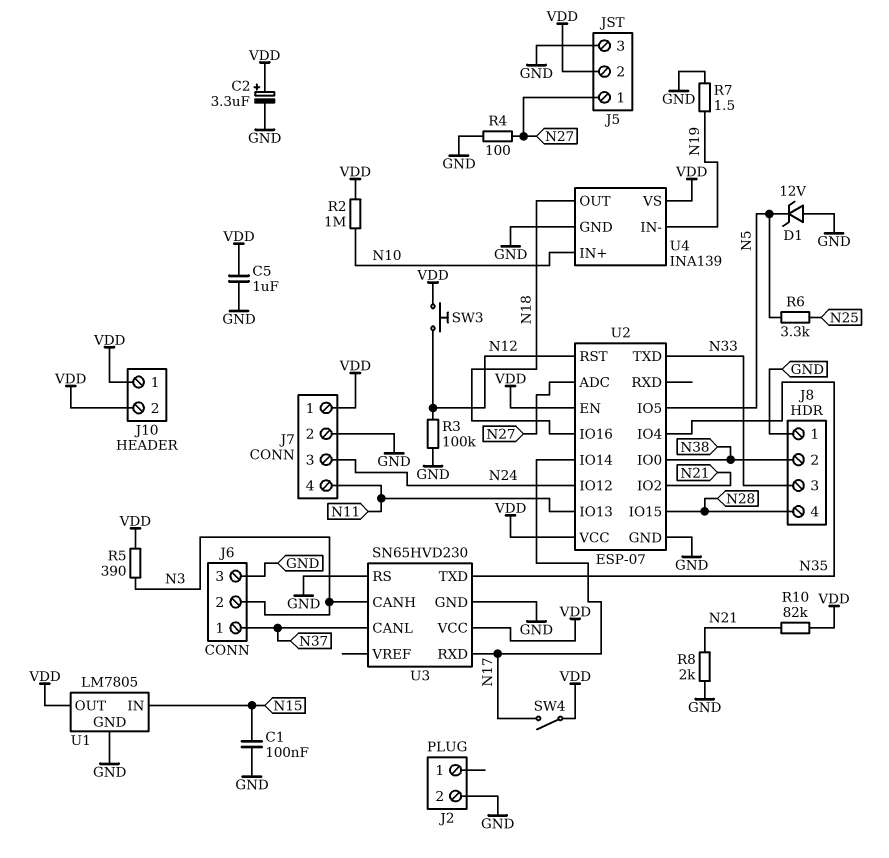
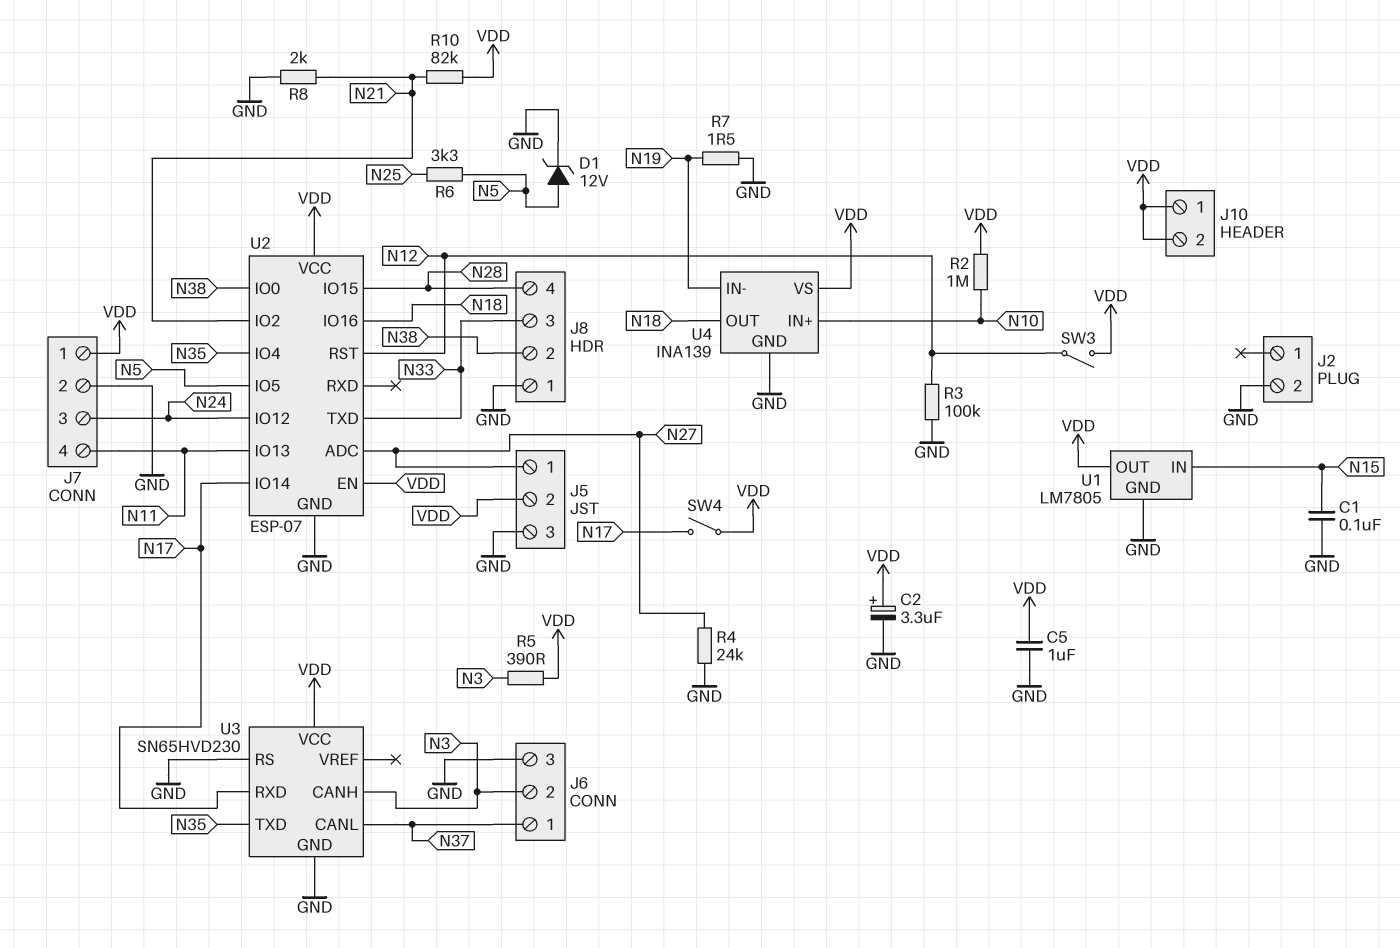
D1: zener 12V (A GND, K N5) -> zener 12V (A N5, K GND)
R4: 100 (GND, N27) -> 24k (GND, N27)
SW3: button (N12, VDD) -> switch (N12, VDD)

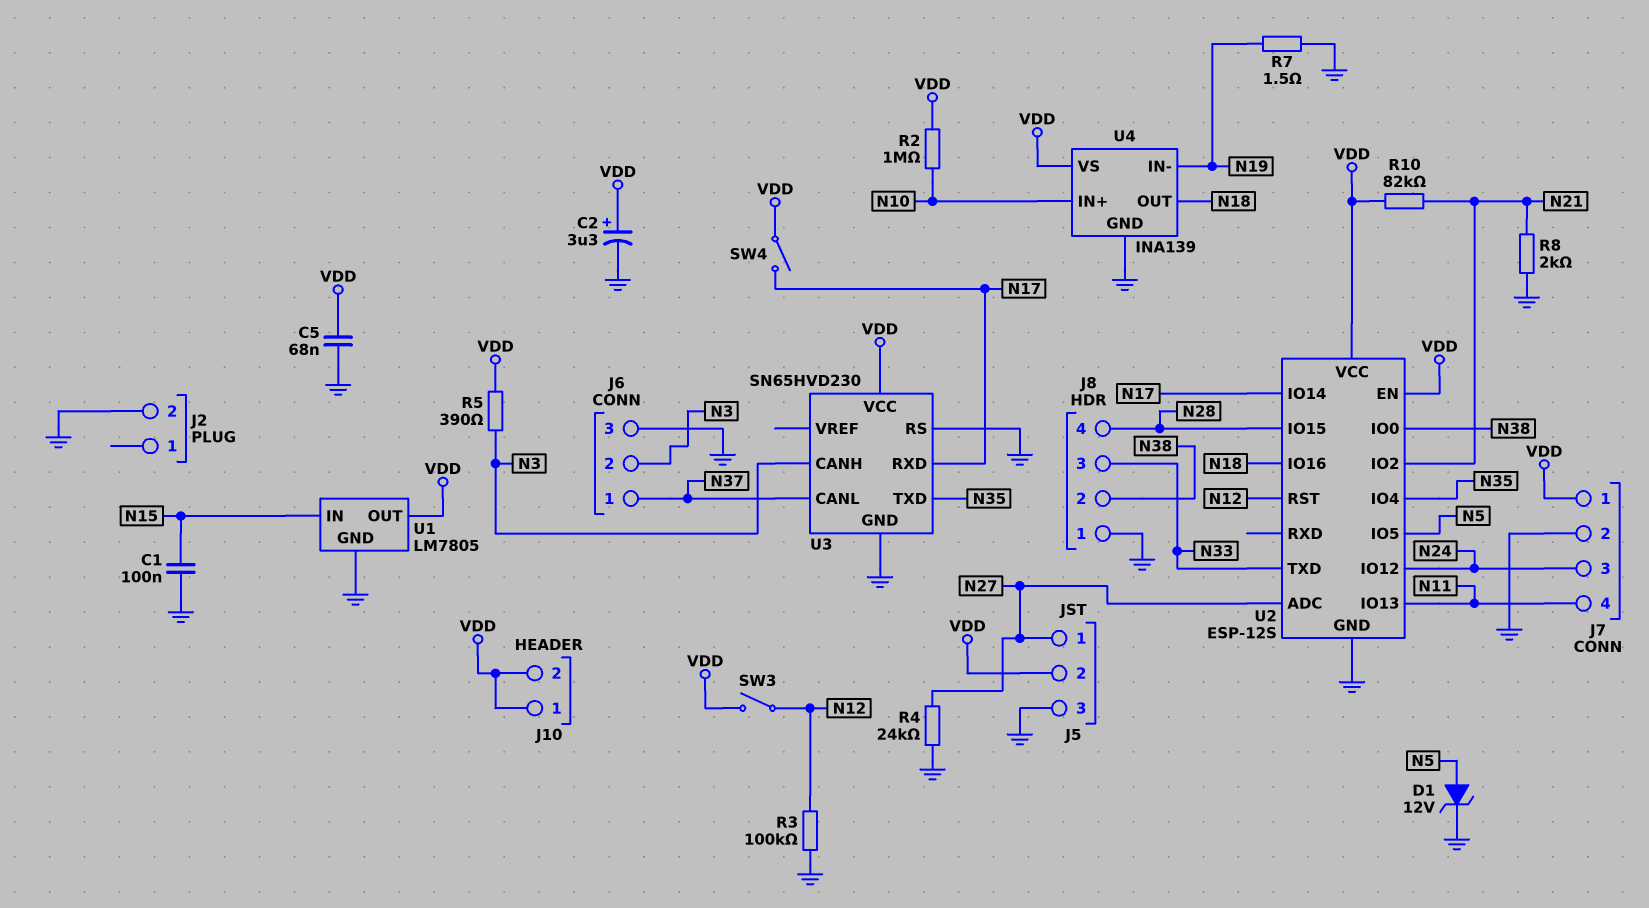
C5: 1uF (GND, VDD) -> 68nF (GND, VDD)
R6: 3.3k (N5, N25) -> none
U2: ESP-07 -> ESP-12S

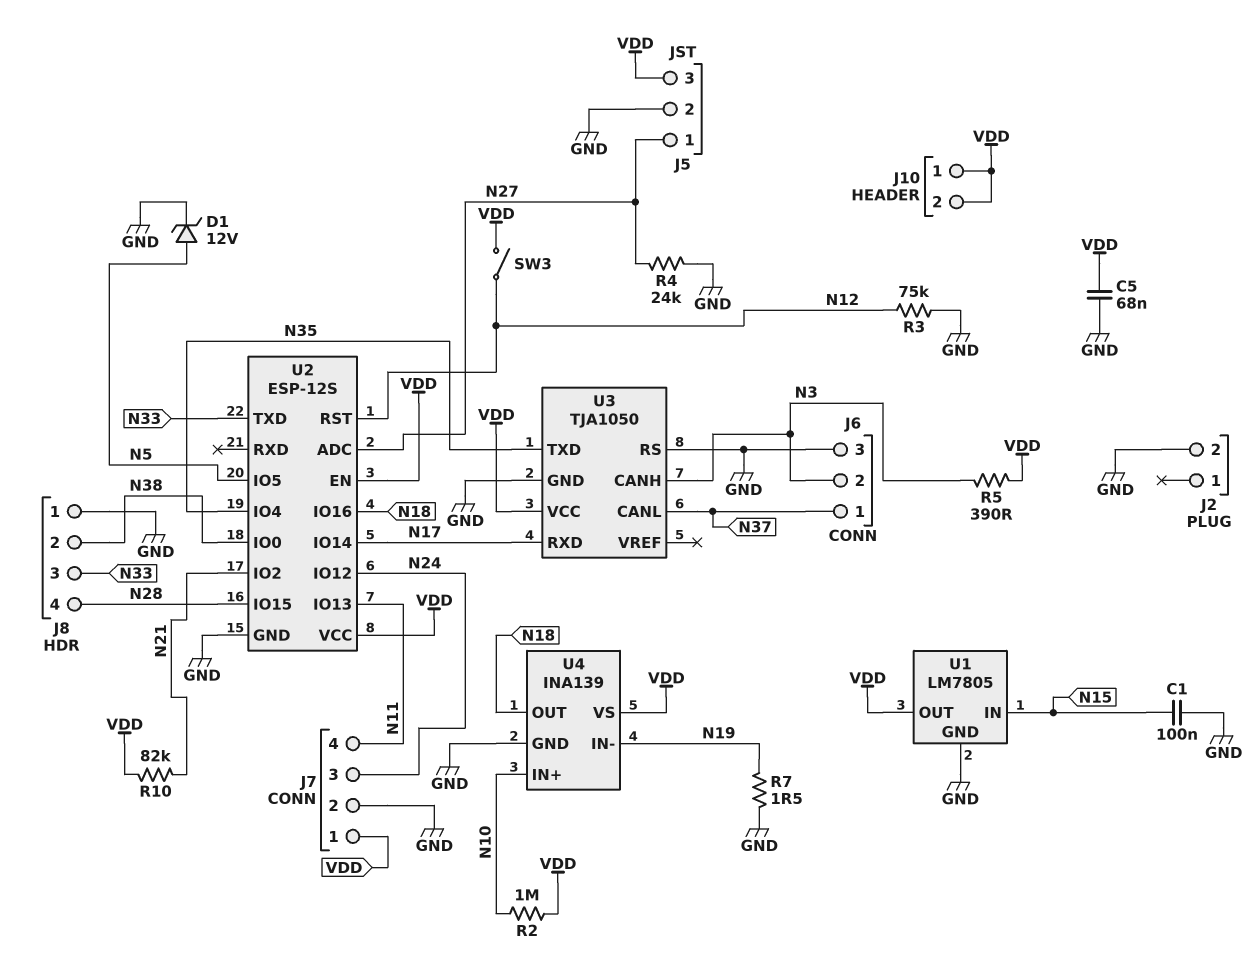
C2: 3.3uF (plus VDD, minus GND) -> none
J5 pin 2: VDD -> GND
J5 pin 3: GND -> VDD
R3: 100k (GND, N12) -> 75k (GND, N12)
R8: 2k (GND, N21) -> none
SW4: switch (N17, VDD) -> none
U3: SN65HVD230 -> TJA1050

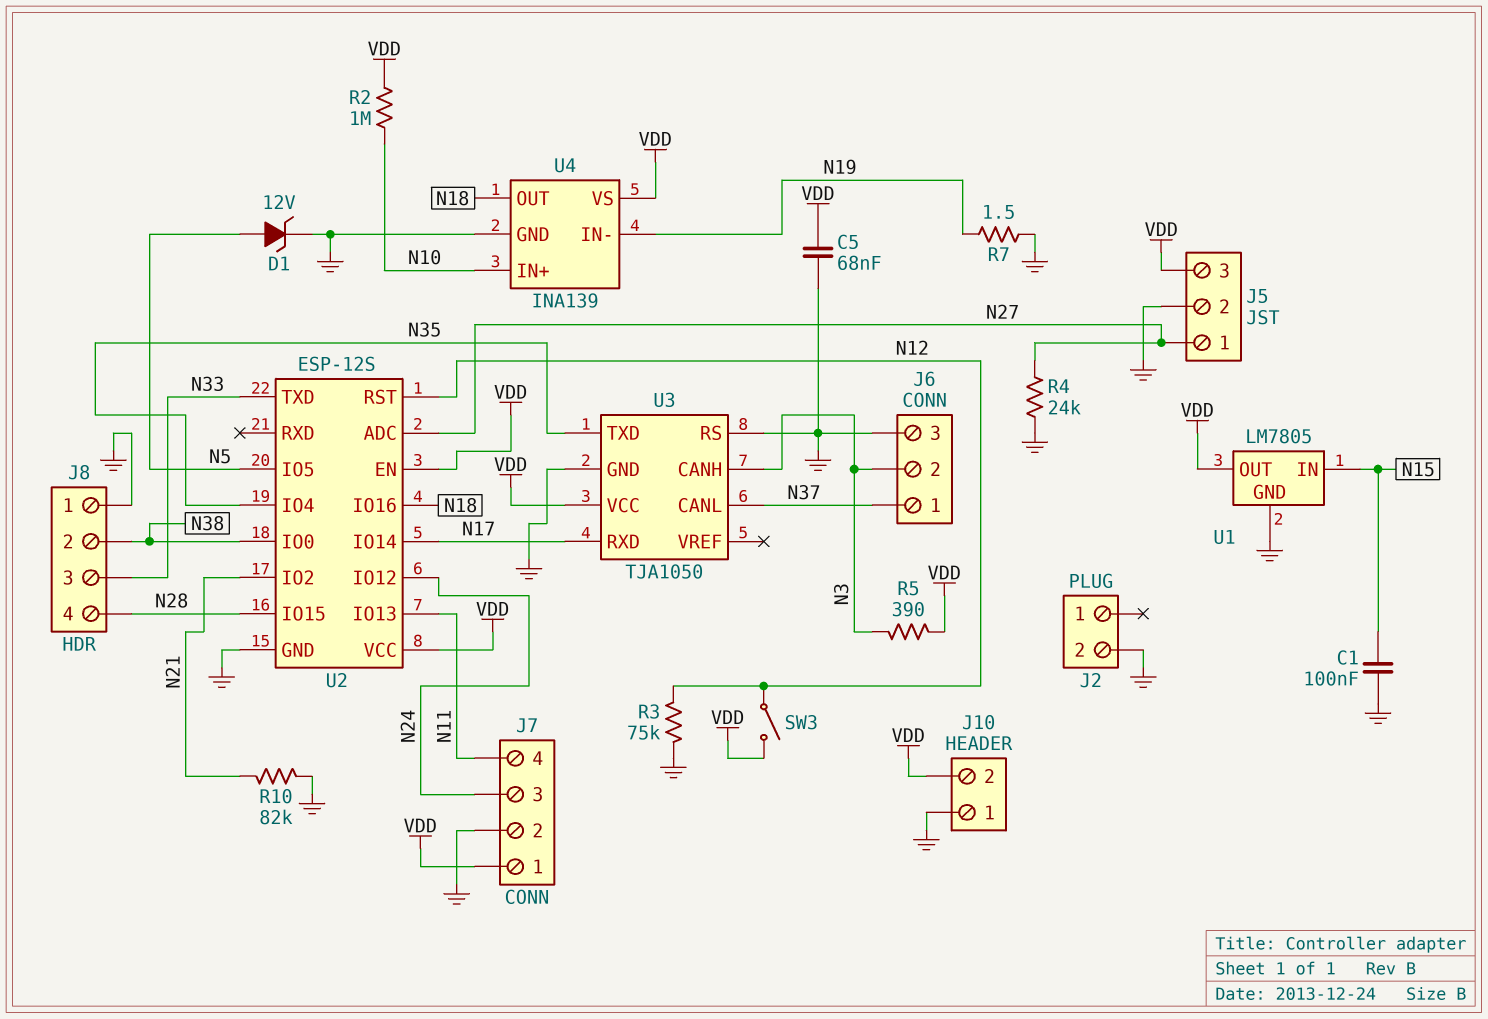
J10 pin 1: VDD -> GND
R10: 82k (N21, VDD) -> 82k (GND, N21)

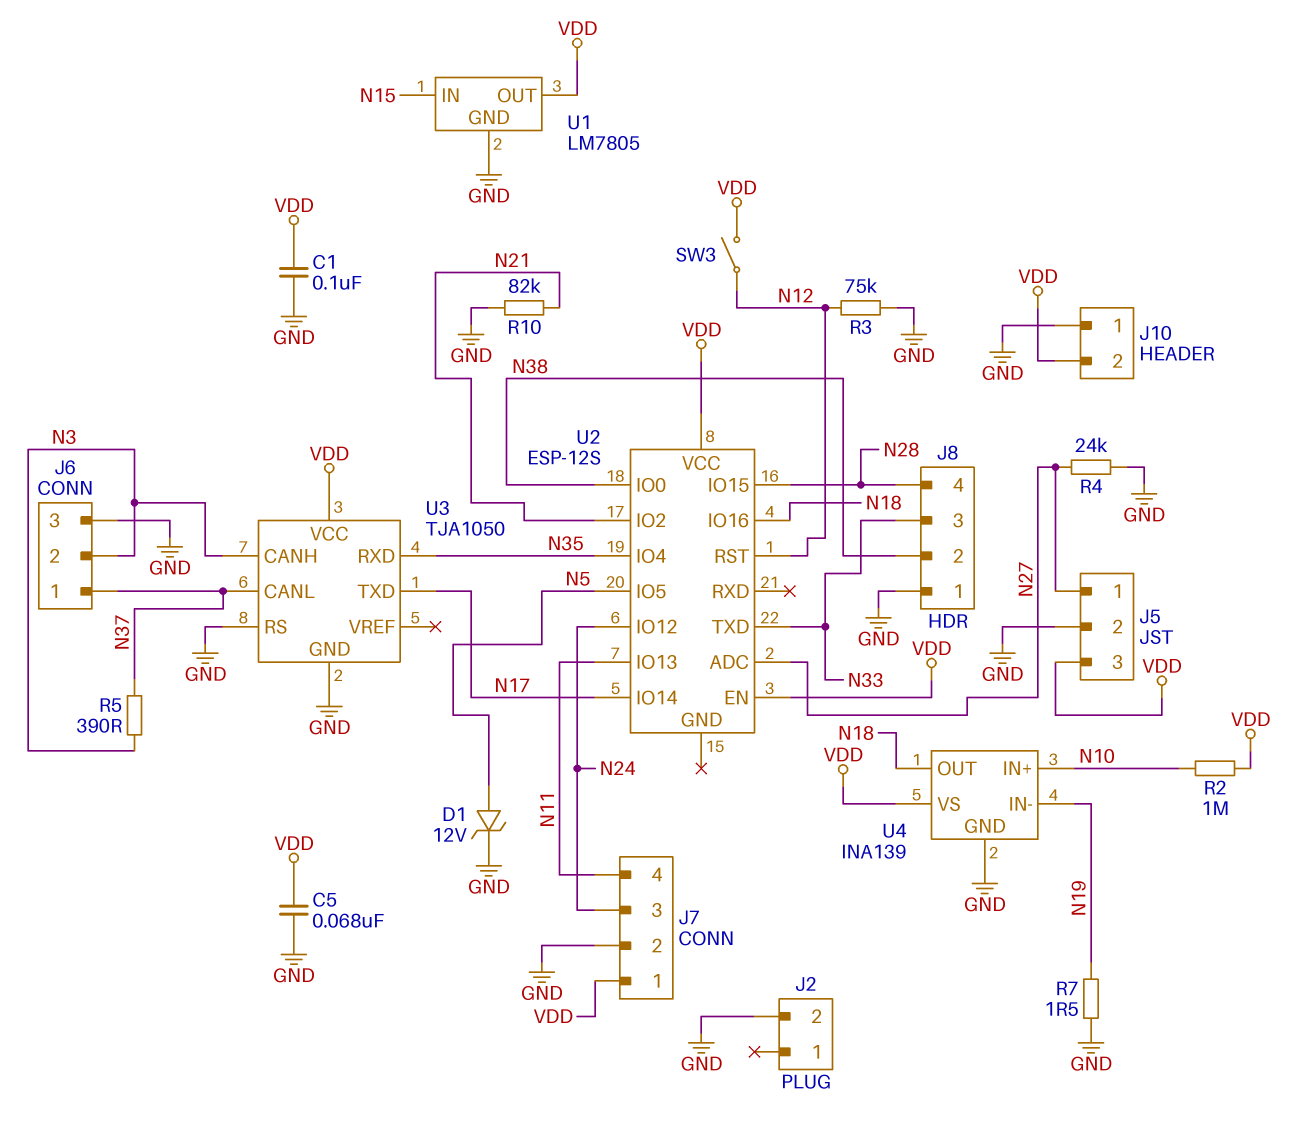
C1: 100nF (GND, N15) -> 100nF (GND, VDD)
R5: 390 (N3, VDD) -> 390 (N3, N37)
U2 pin GND: GND -> none
U3 pin RXD: N17 -> N35
U3 pin TXD: N35 -> N17

